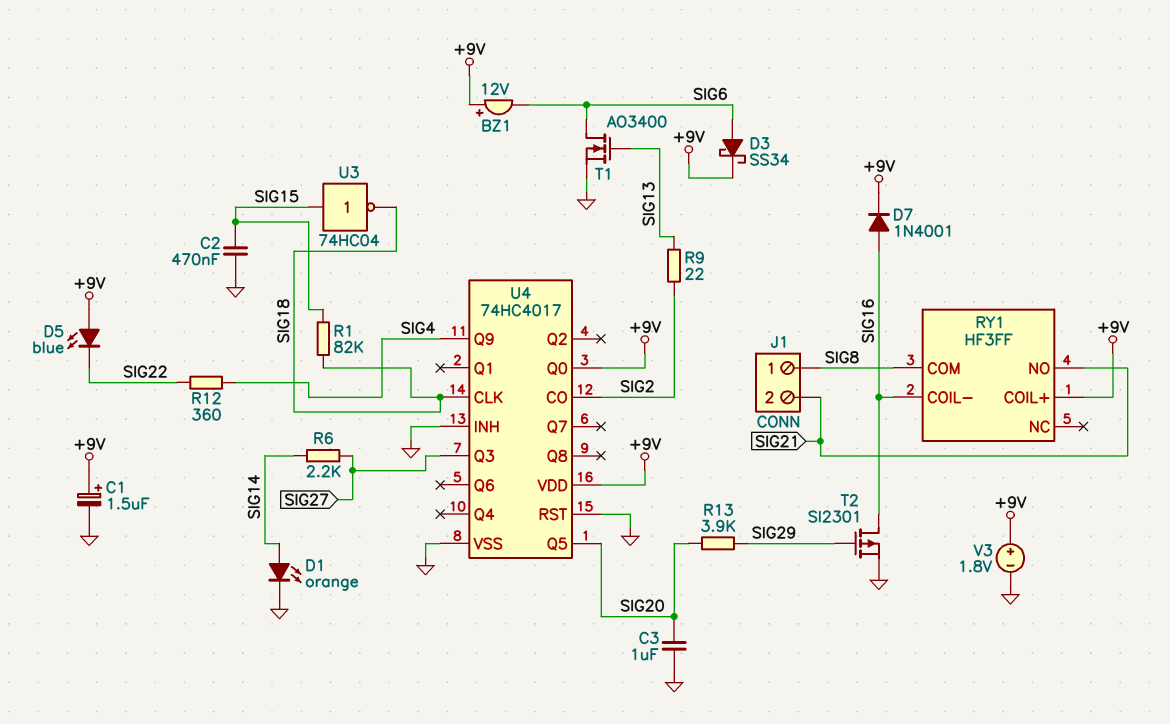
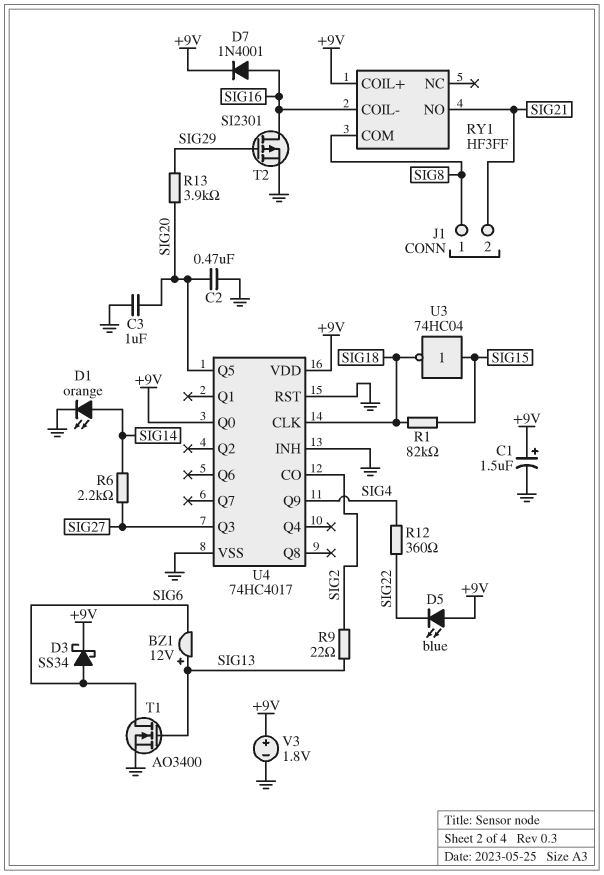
BZ1: buzzer 12V (plus +9V, minus SIG6) -> buzzer 12V (plus SIG13, minus SIG6)
C2: 470nF (GND, SIG15) -> 470nF (GND, SIG20)

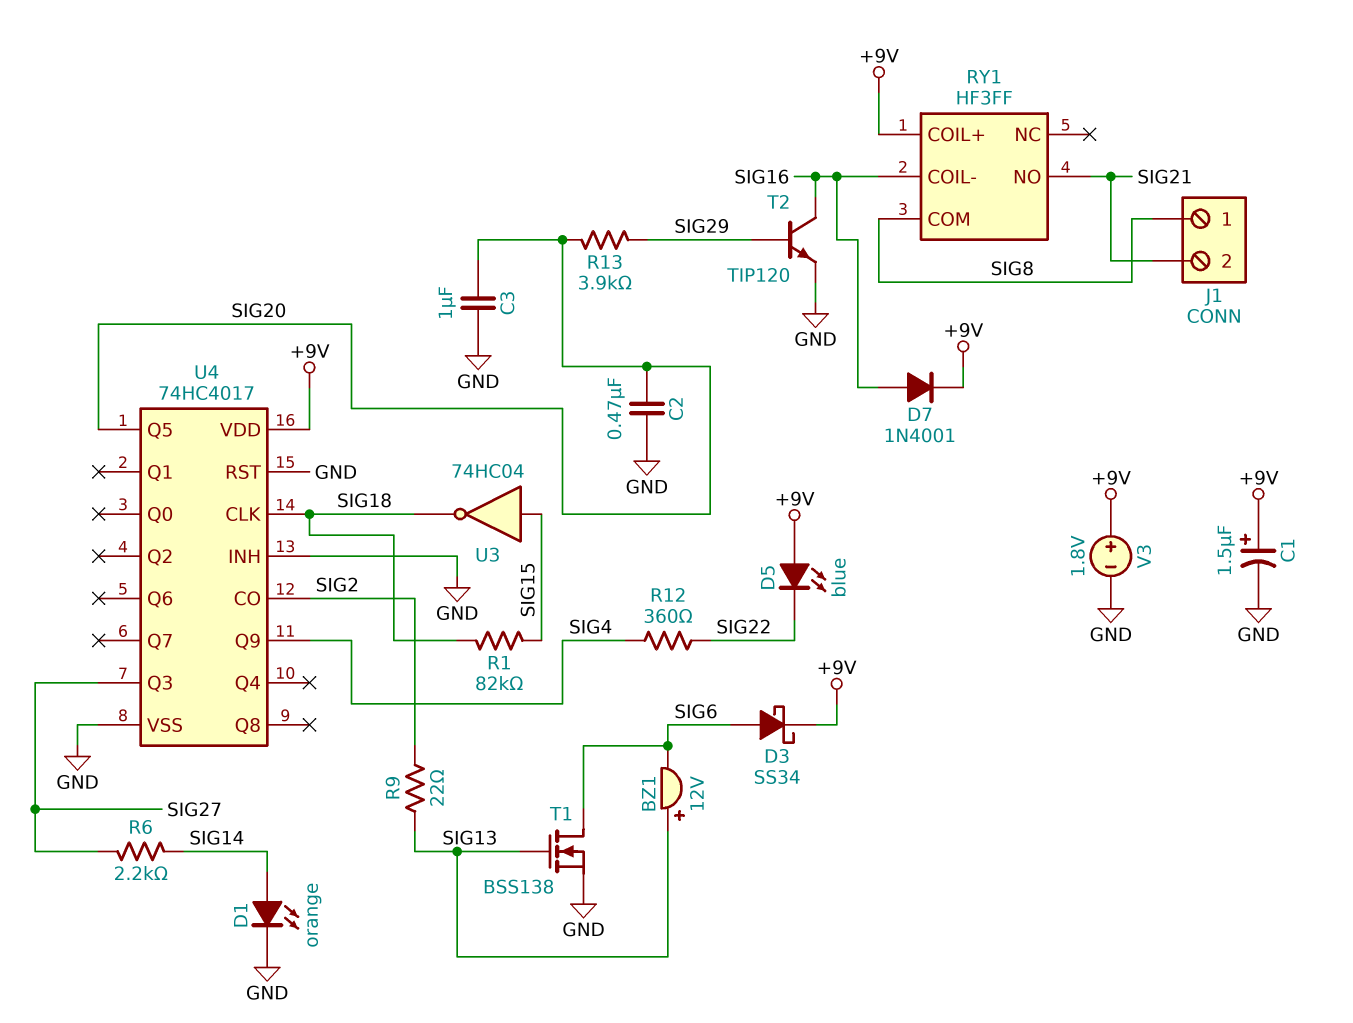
T1: NMOS AO3400 (G SIG13, D SIG6, S GND) -> NMOS BSS138 (G SIG13, D SIG6, S GND)
T2: PMOS SI2301 (G SIG29, D SIG16, S GND) -> NPN TIP120 (B SIG29, C SIG16, E GND)
U4 pin Q0: +9V -> none

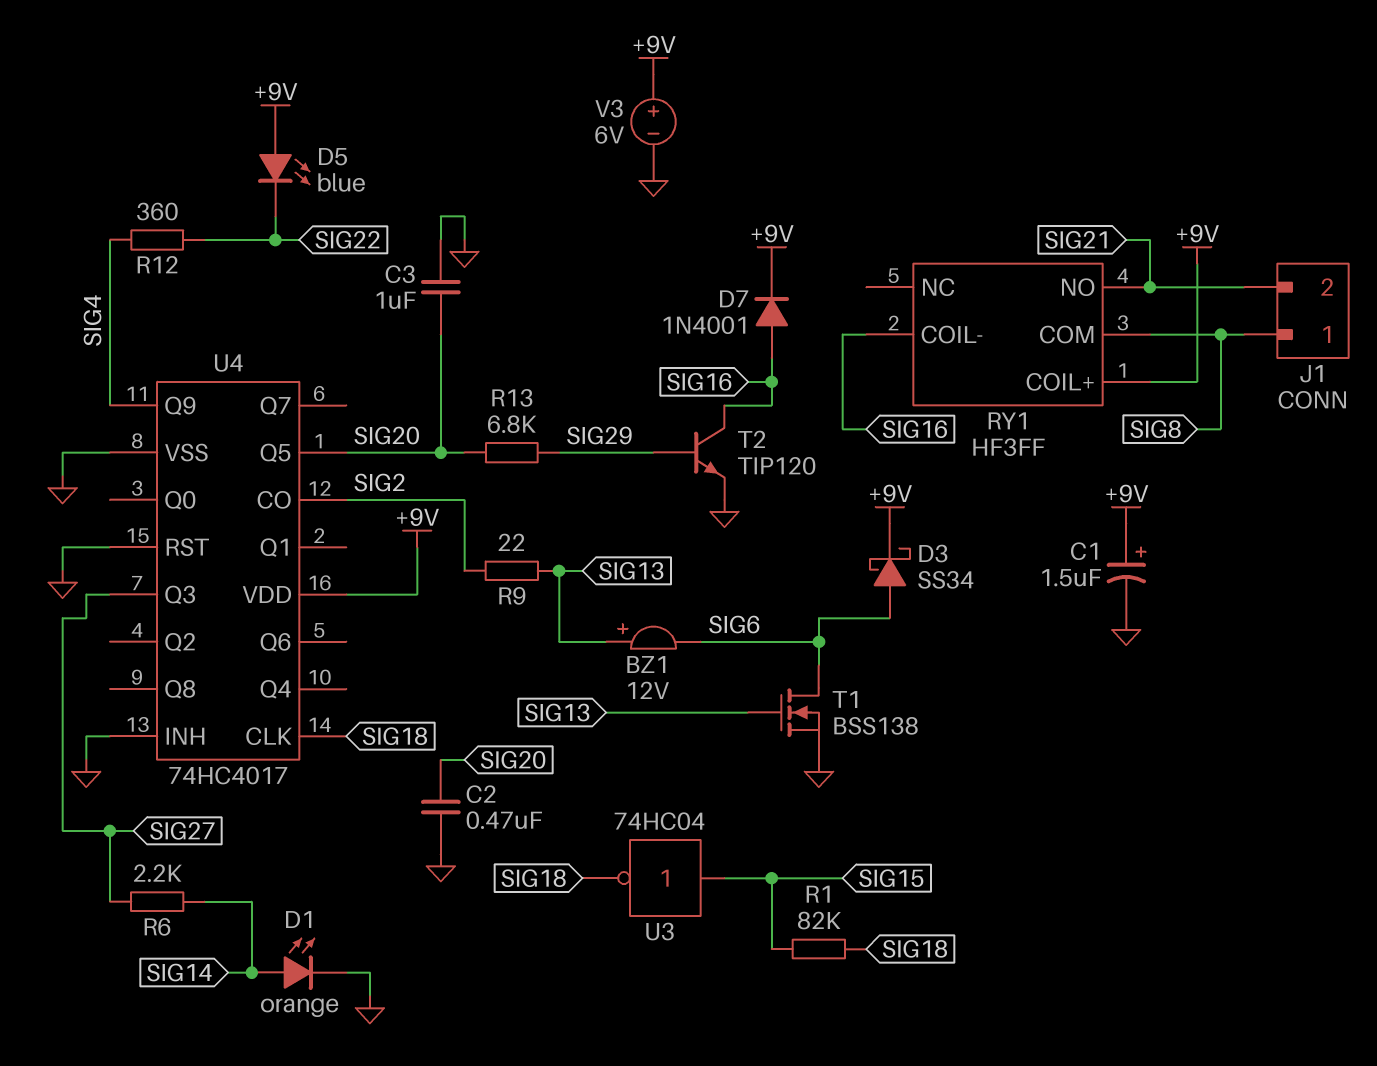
R13: 3.9k (SIG20, SIG29) -> 6.8k (SIG20, SIG29)
V3: 1.8V (plus +9V, minus GND) -> 6V (plus +9V, minus GND)

